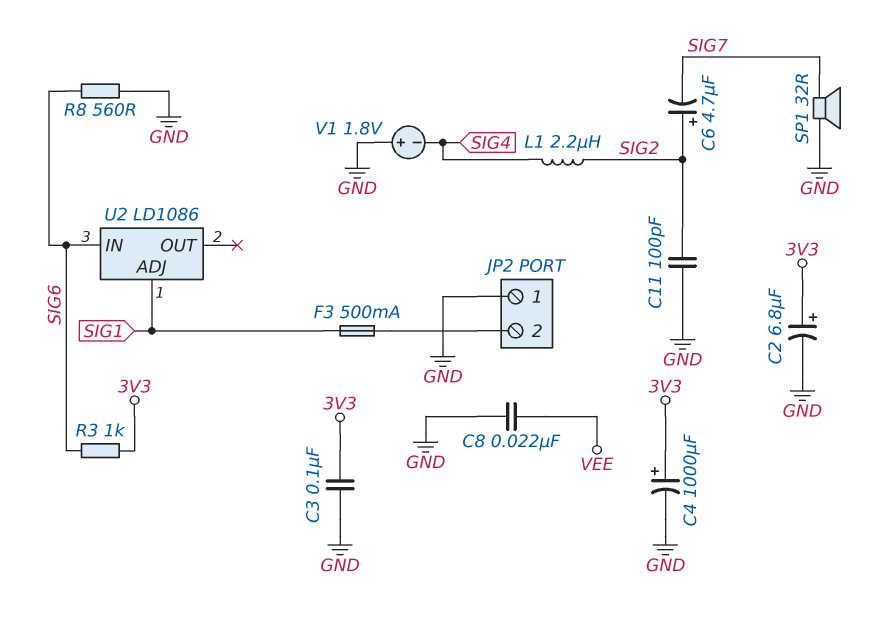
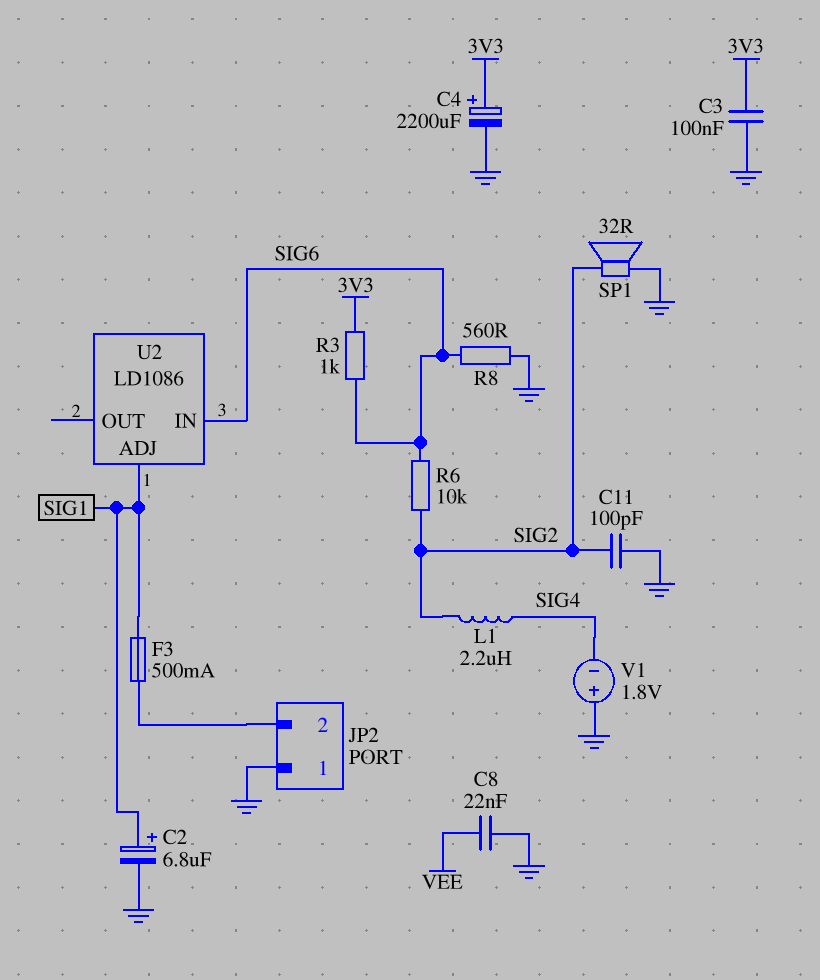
C2: 6.8uF (plus 3V3, minus GND) -> 6.8uF (plus SIG1, minus GND)
C4: 1000uF (plus 3V3, minus GND) -> 2200uF (plus 3V3, minus GND)
C6: 4.7uF (plus SIG2, minus SIG7) -> none
R6: none -> 10k (SIG2, SIG6)
SP1: speaker 32R (GND, SIG7) -> speaker 32R (GND, SIG2)

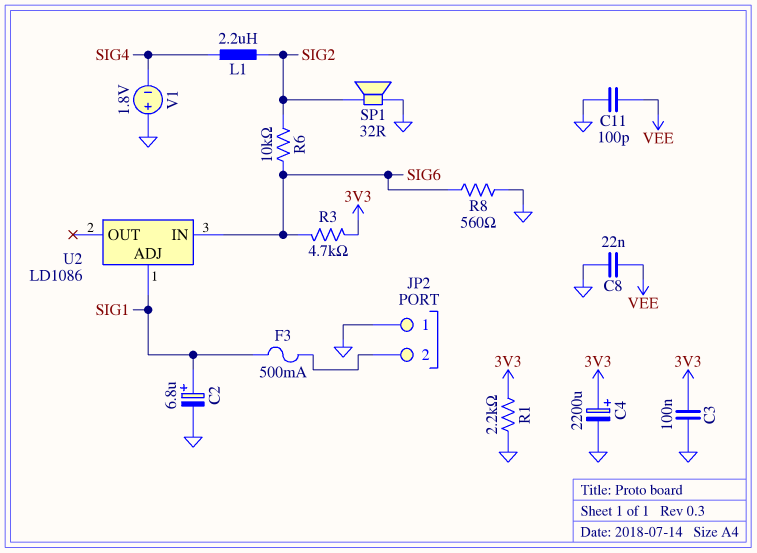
C11: 100pF (GND, SIG2) -> 100pF (GND, VEE)
R1: none -> 2.2k (3V3, GND)
R3: 1k (3V3, SIG6) -> 4.7k (3V3, SIG6)

